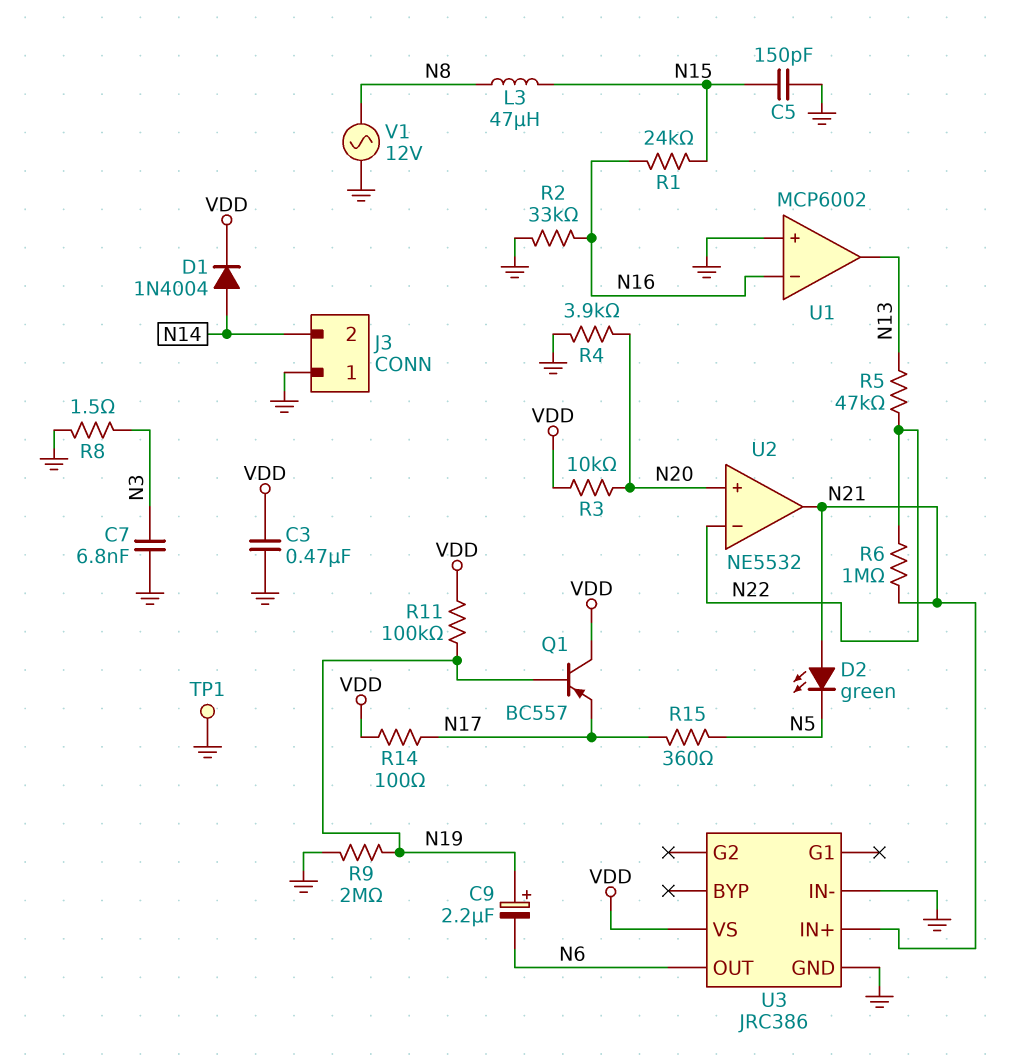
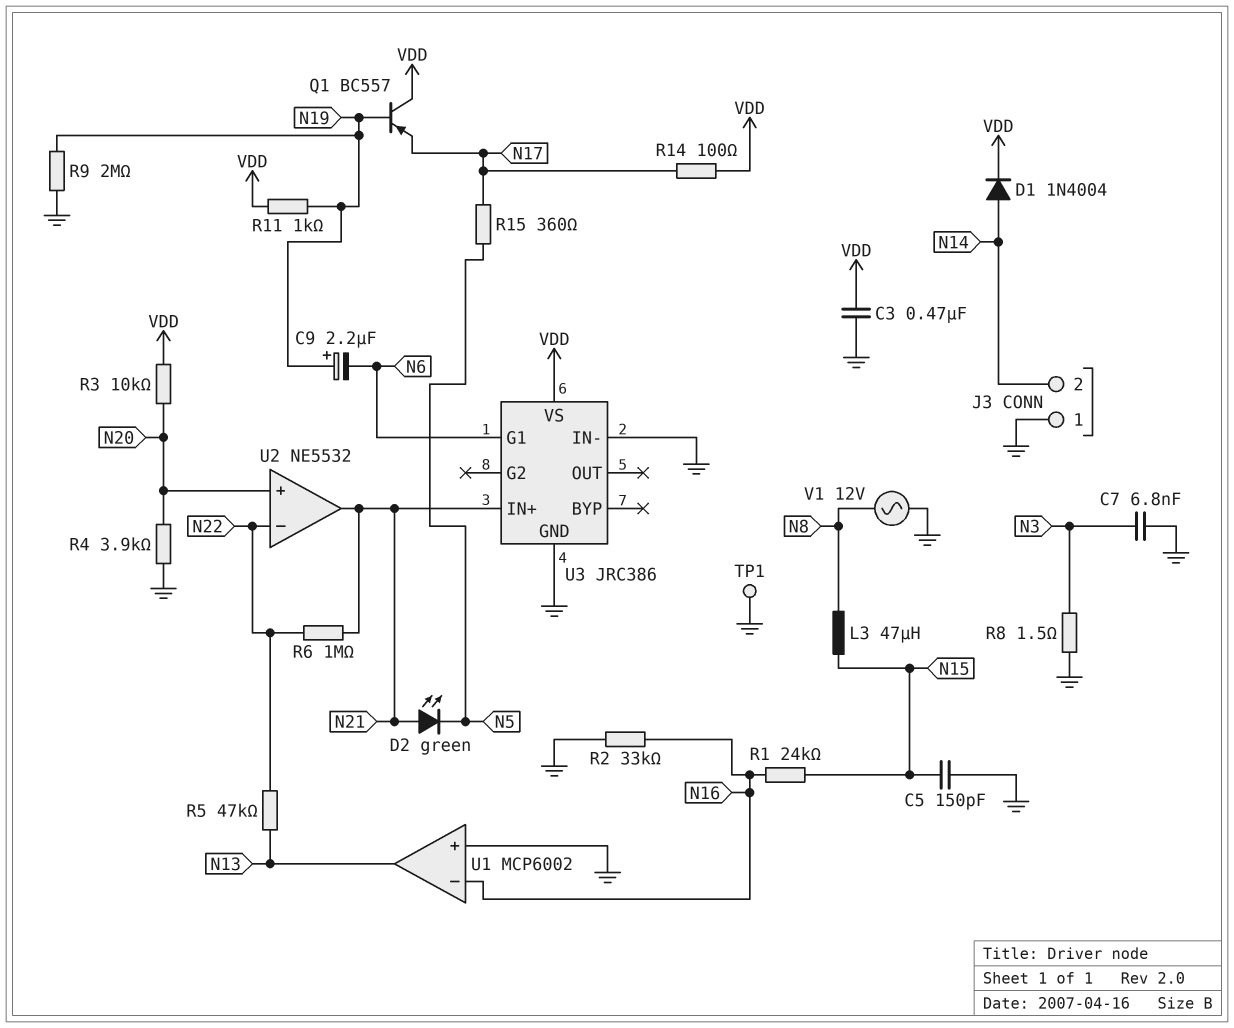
R11: 100k (N19, VDD) -> 1k (N19, VDD)
U3 pin G1: none -> N6
U3 pin OUT: N6 -> none

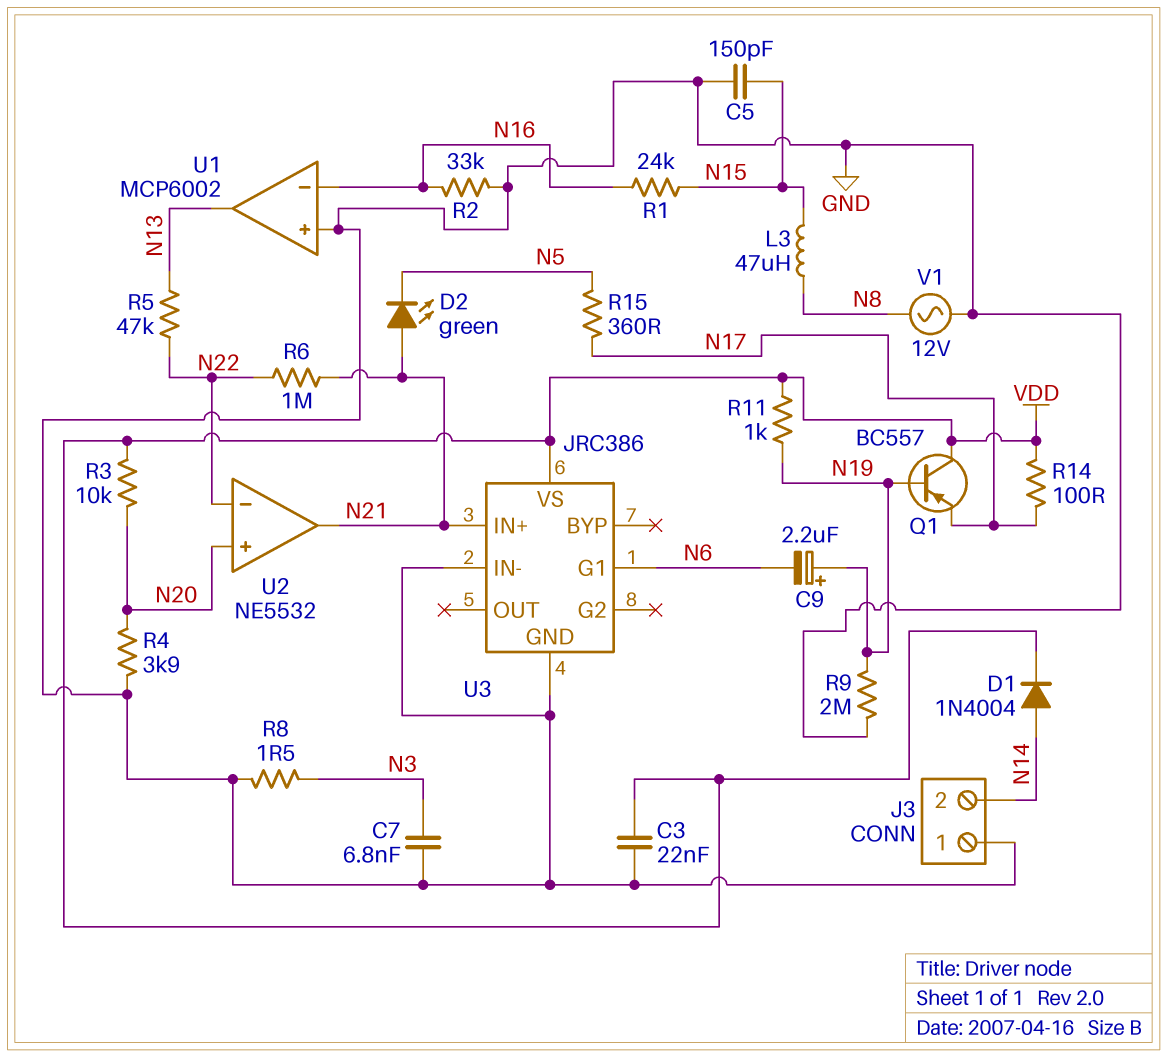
C3: 470nF (GND, VDD) -> 22nF (GND, VDD)
TP1: test point (GND) -> none

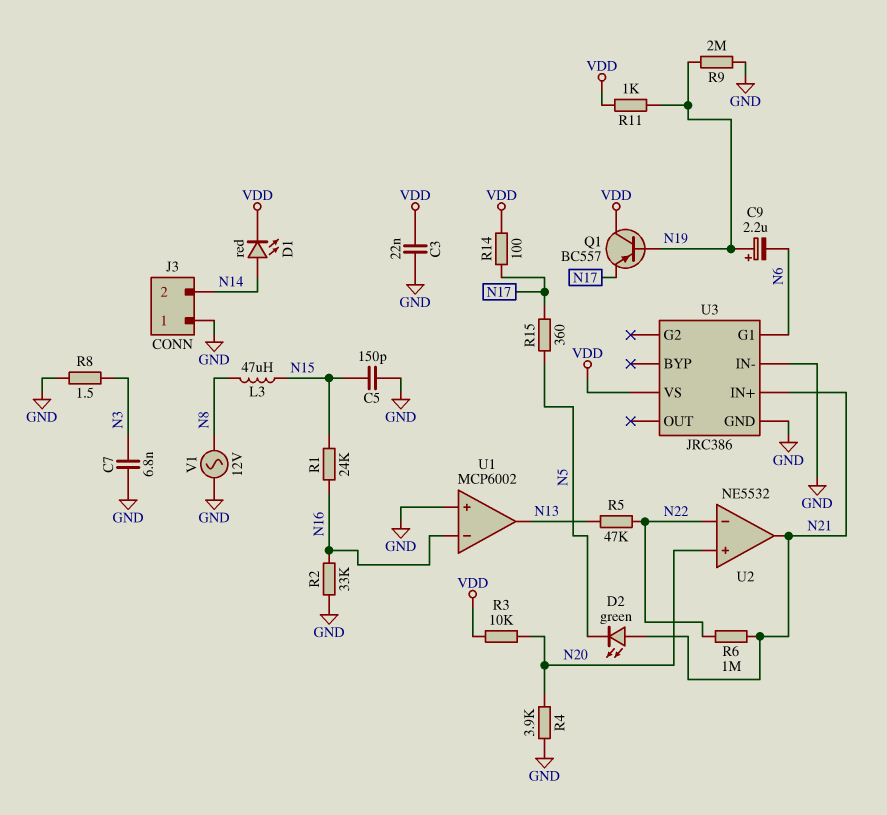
D1: diode 1N4004 (A N14, K VDD) -> LED red (A N14, K VDD)

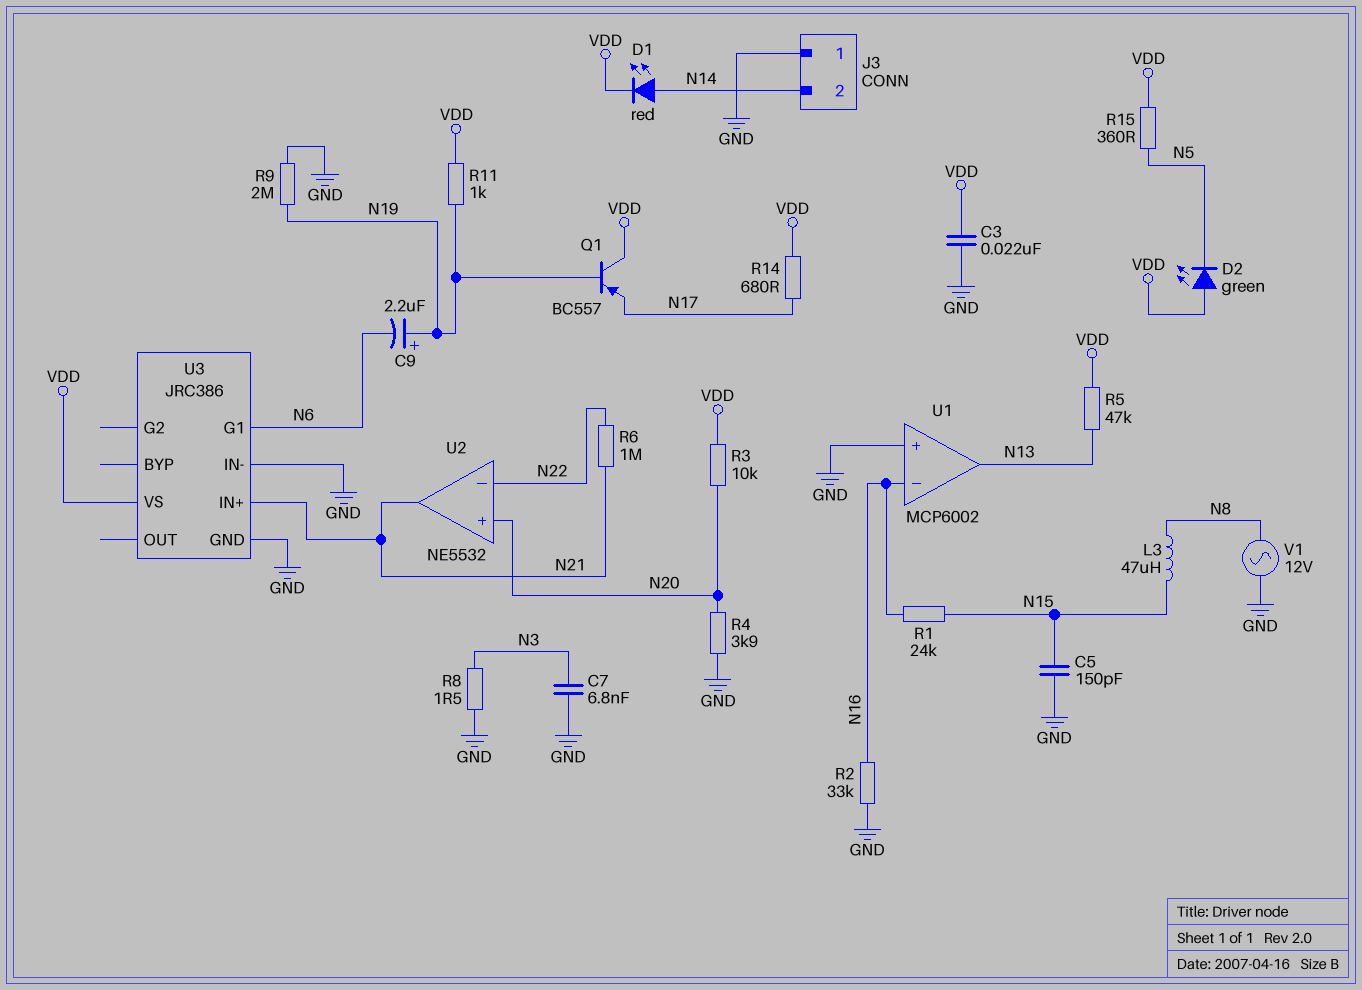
D2: LED green (A N21, K N5) -> LED green (A VDD, K N5)
R5: 47k (N13, N22) -> 47k (N13, VDD)
R14: 100 (N17, VDD) -> 680 (N17, VDD)
R15: 360 (N5, N17) -> 360 (N5, VDD)

